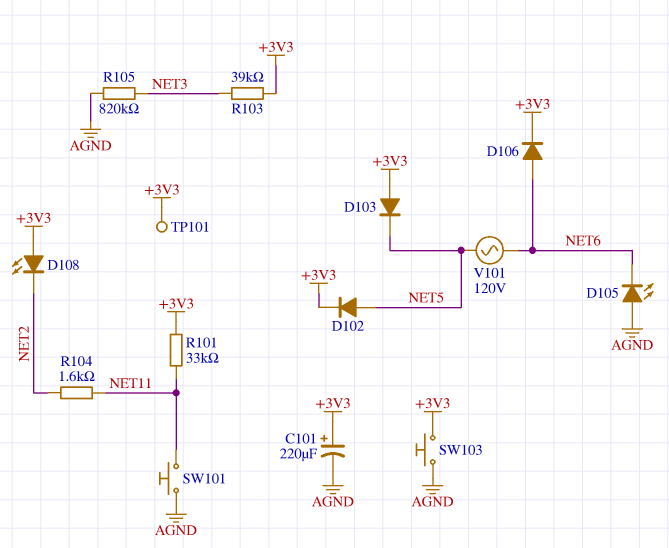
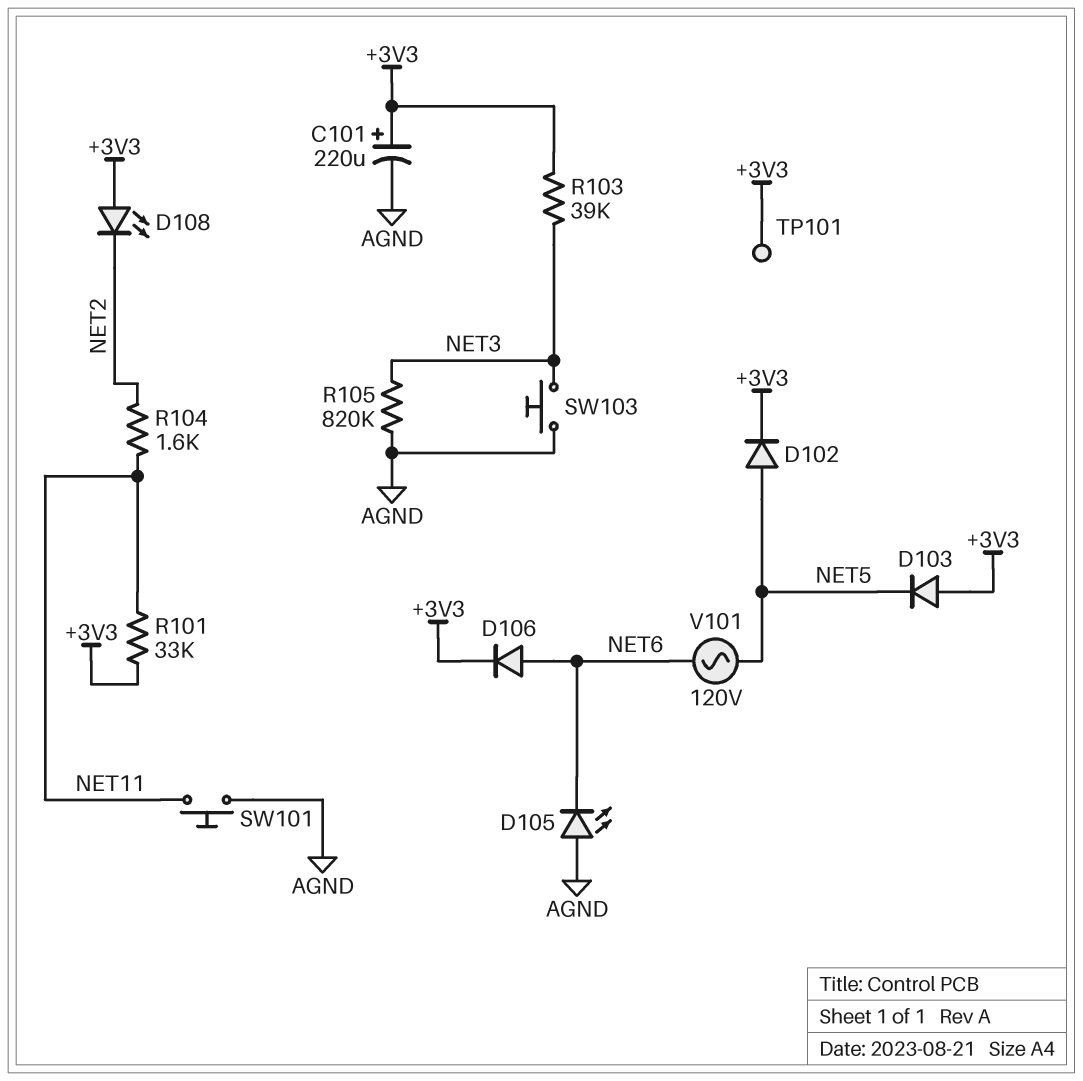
SW103: button (+3V3, AGND) -> button (AGND, NET3)

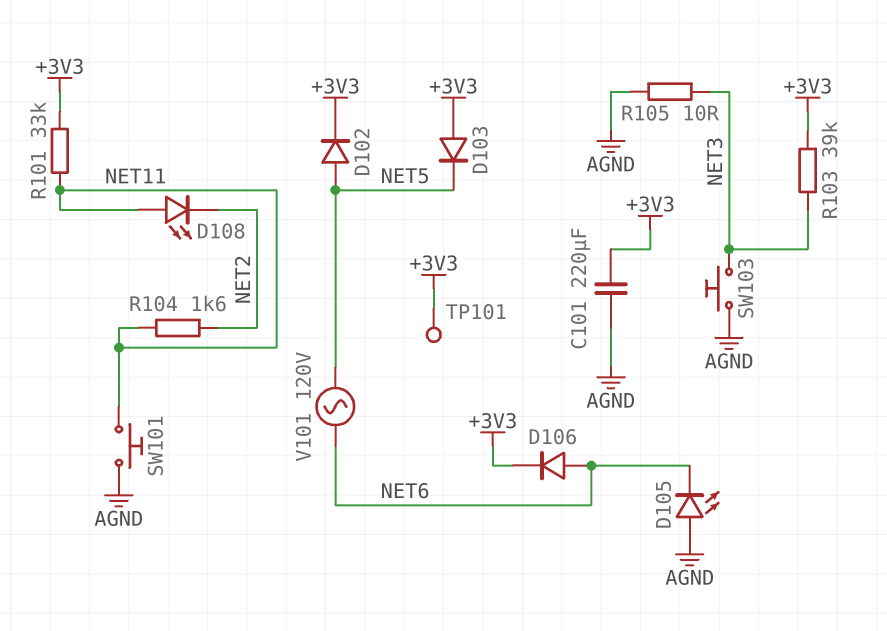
C101: 220uF (plus +3V3, minus AGND) -> 220uF (+3V3, AGND)
D108: LED (A +3V3, K NET2) -> LED (A NET11, K NET2)
R105: 820k (AGND, NET3) -> 10 (AGND, NET3)

